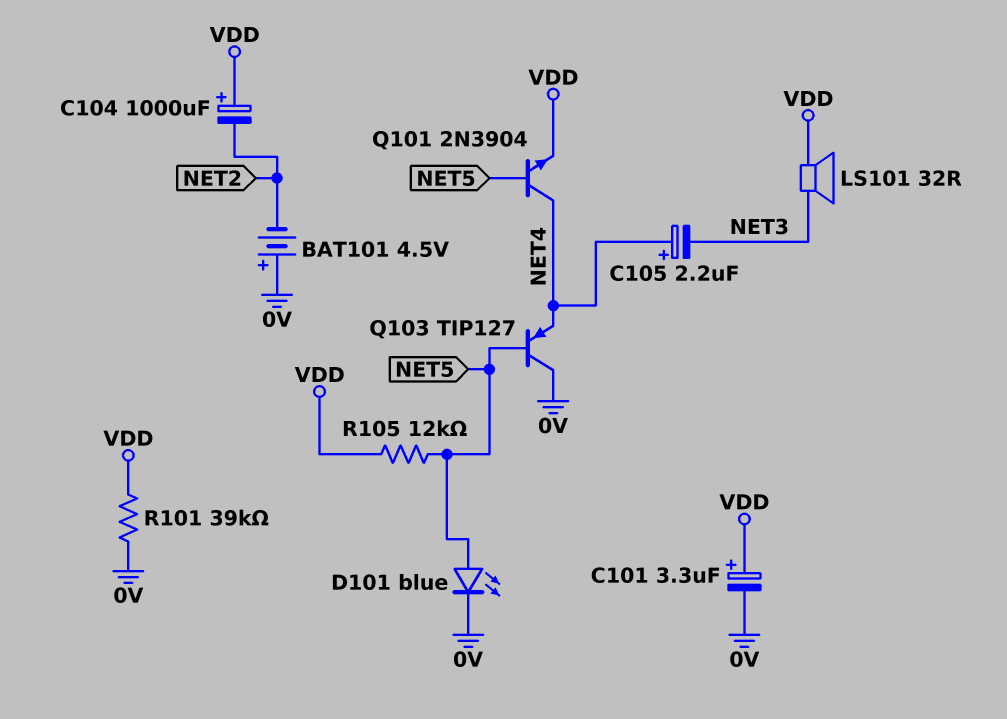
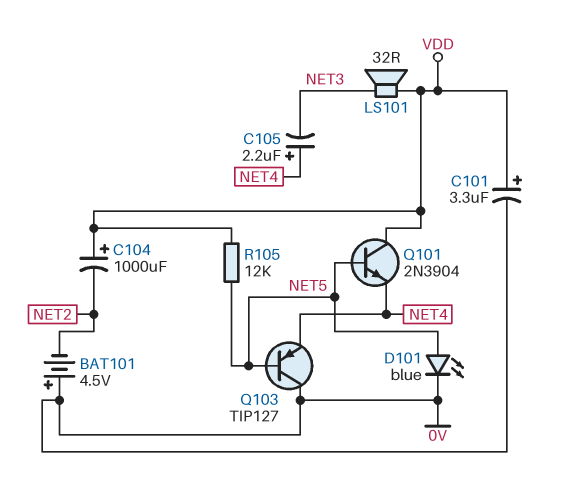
Q101: NPN 2N3904 (B NET5, C NET4, E VDD) -> NPN 2N3904 (B NET5, C VDD, E NET4)
R101: 39k (0V, VDD) -> none

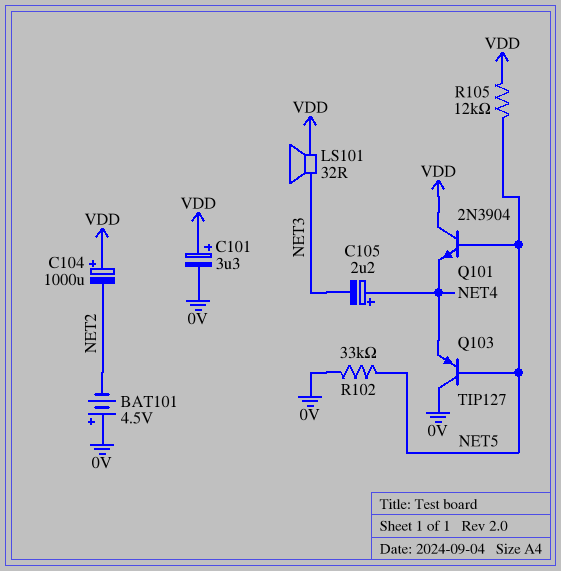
D101: LED blue (A NET5, K 0V) -> none
R102: none -> 33k (0V, NET5)

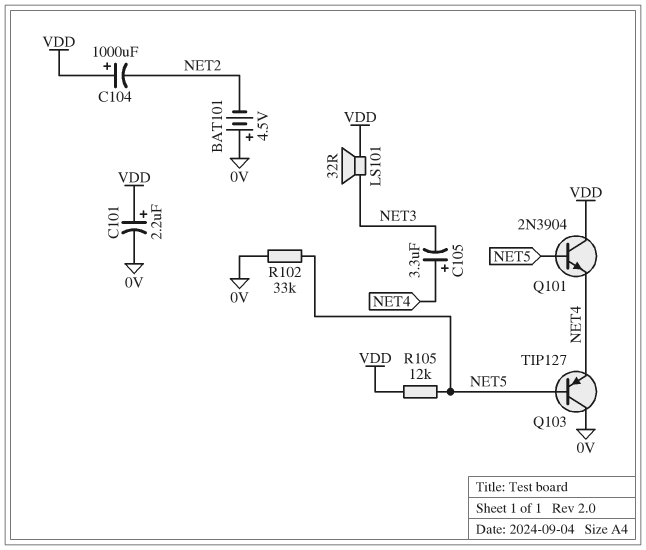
C101: 3.3uF (plus VDD, minus 0V) -> 2.2uF (plus VDD, minus 0V)
C105: 2.2uF (plus NET4, minus NET3) -> 3.3uF (plus NET4, minus NET3)

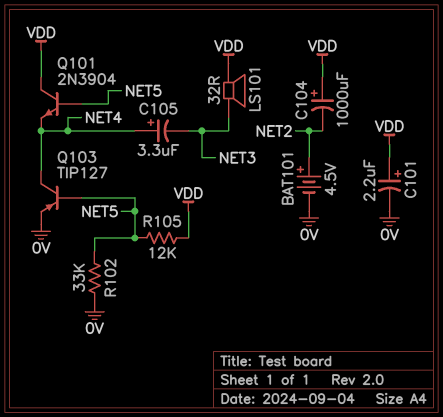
BAT101: 4.5V (plus 0V, minus NET2) -> 4.5V (plus NET2, minus 0V)
Q103: PNP TIP127 (B NET5, C 0V, E NET4) -> PNP TIP127 (B NET5, C NET4, E 0V)

